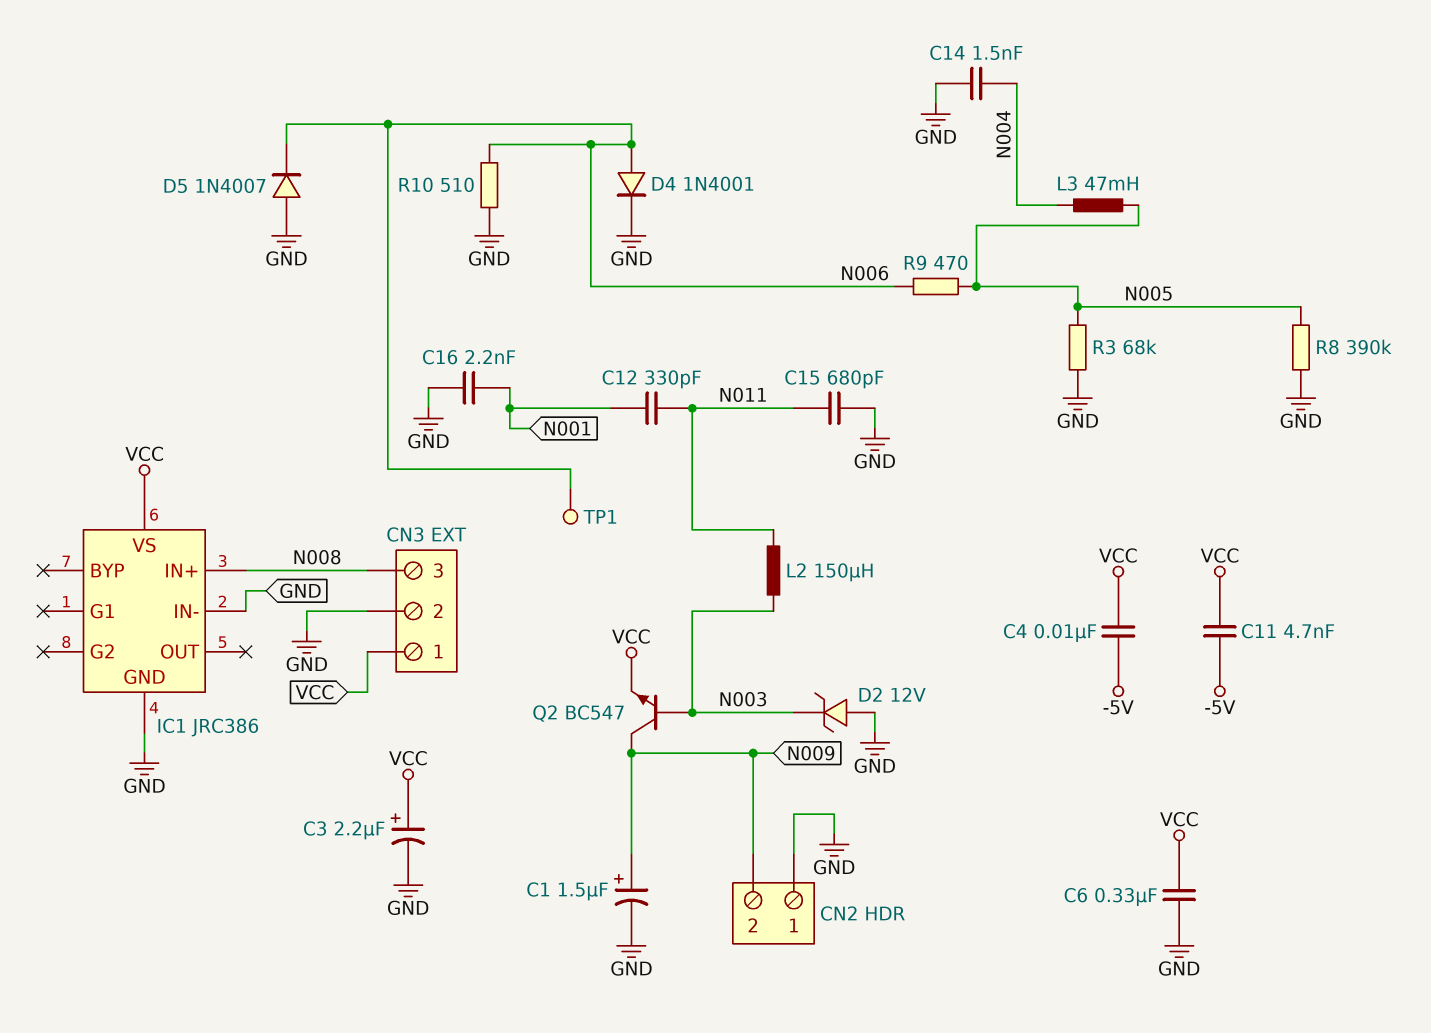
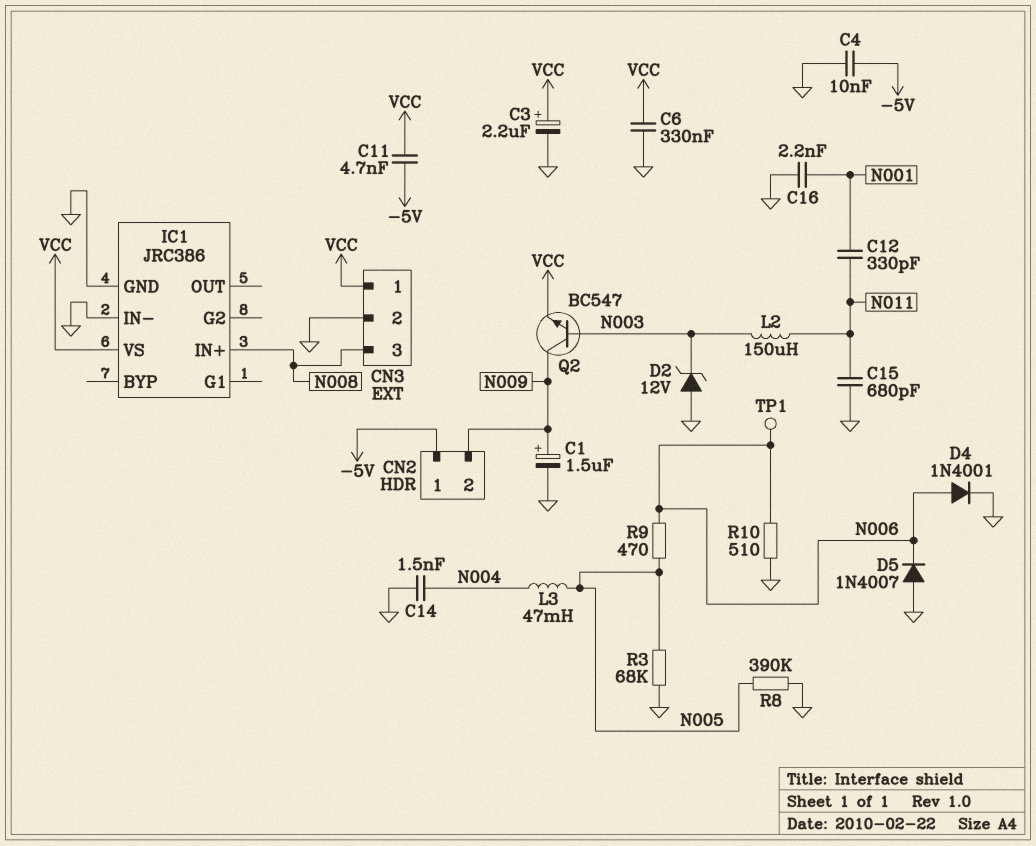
C4: 10nF (-5V, VCC) -> 10nF (-5V, GND)
CN2 pin 1: GND -> -5V

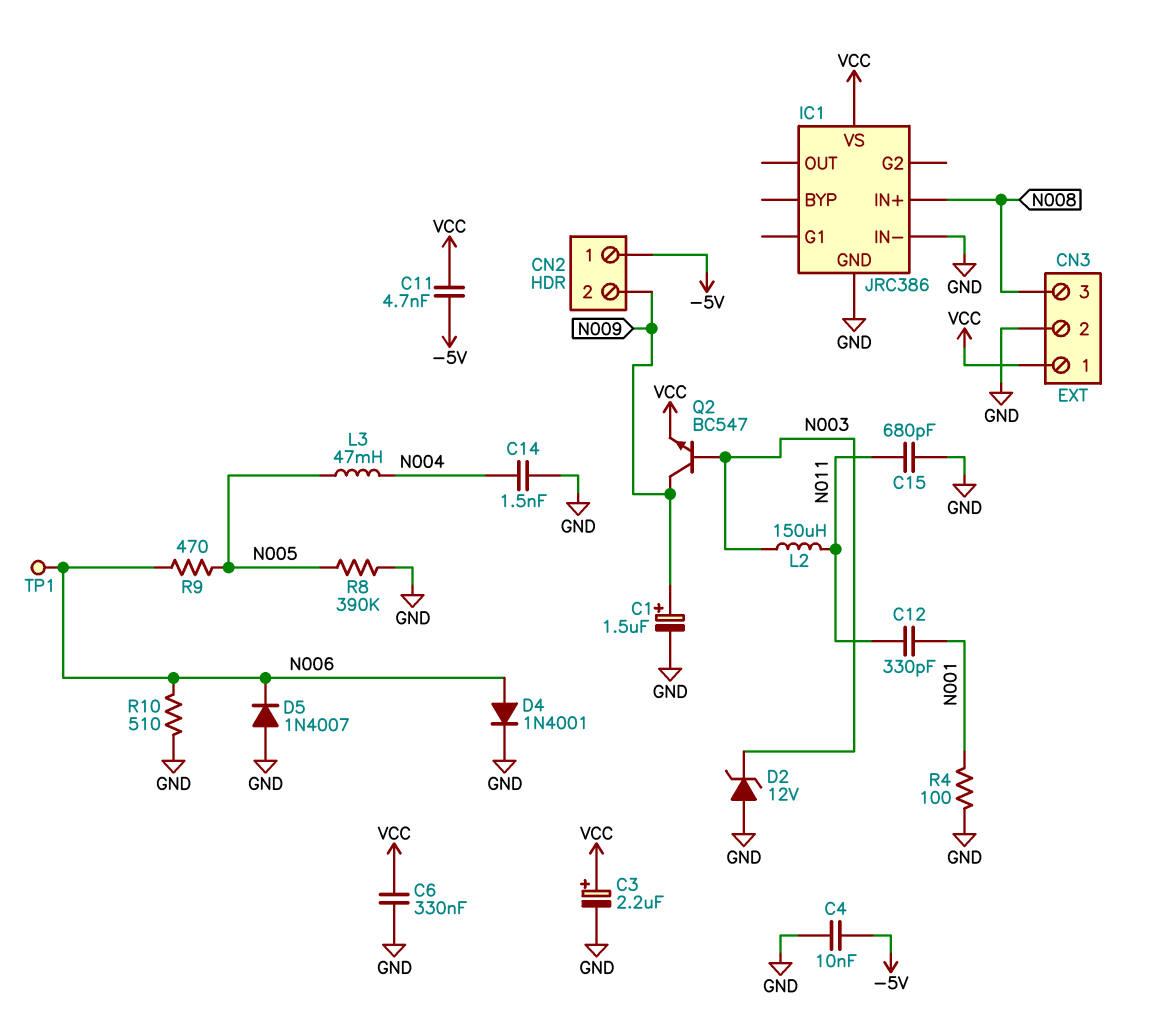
C16: 2.2nF (GND, N001) -> none
R3: 68k (GND, N005) -> none
R4: none -> 100 (GND, N001)

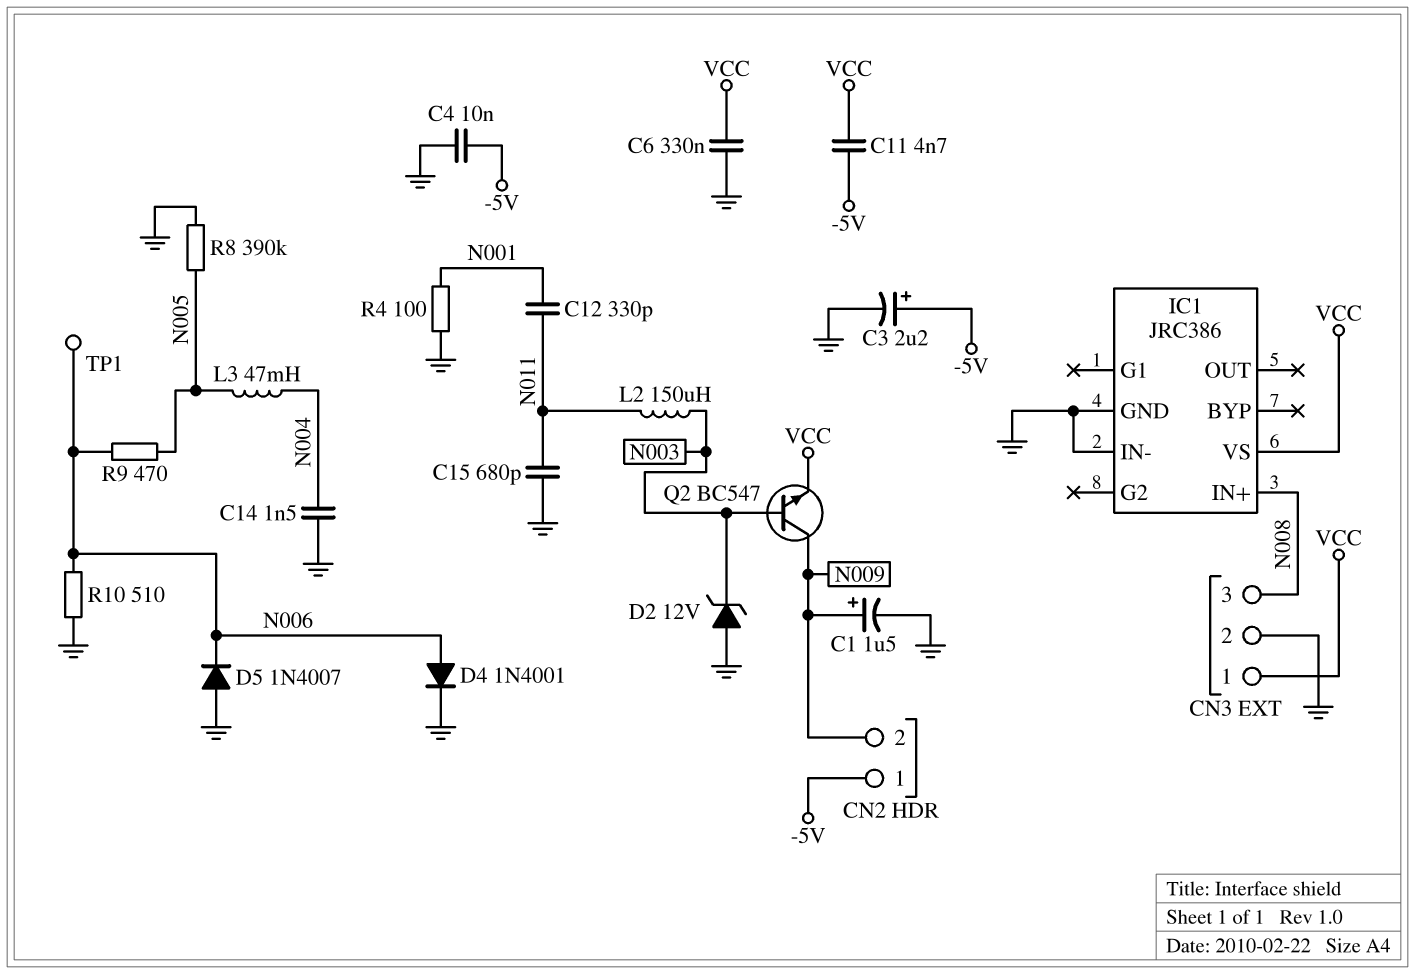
C3: 2.2uF (plus VCC, minus GND) -> 2.2uF (plus -5V, minus GND)

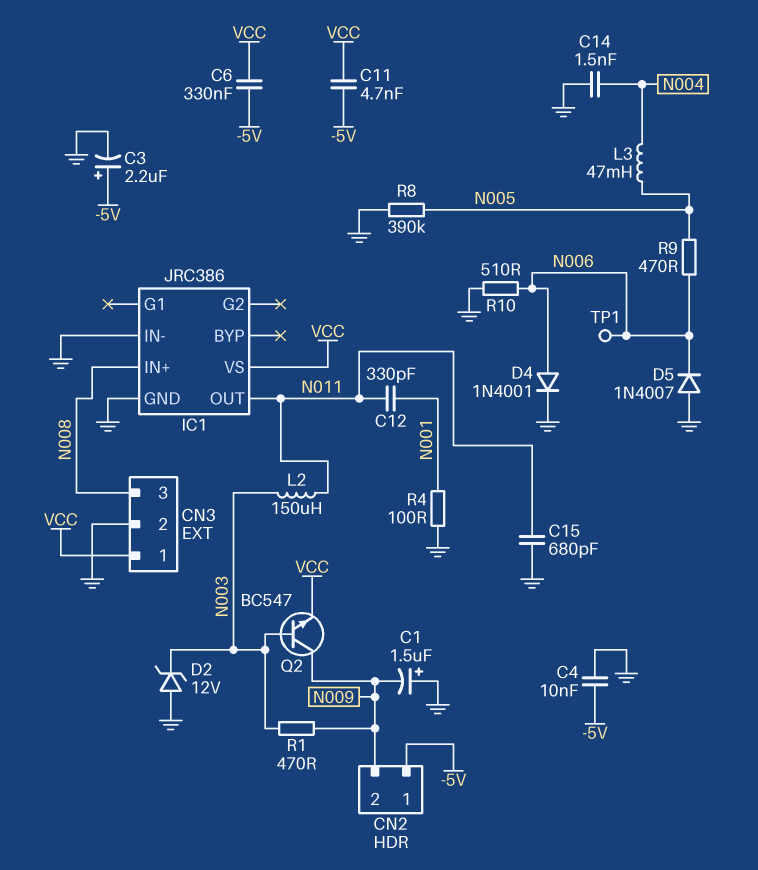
C1: 1.5uF (plus N009, minus GND) -> 1.5uF (plus GND, minus N009)
C6: 330nF (GND, VCC) -> 330nF (-5V, VCC)
IC1 pin OUT: none -> N011
R1: none -> 470 (N003, N009)

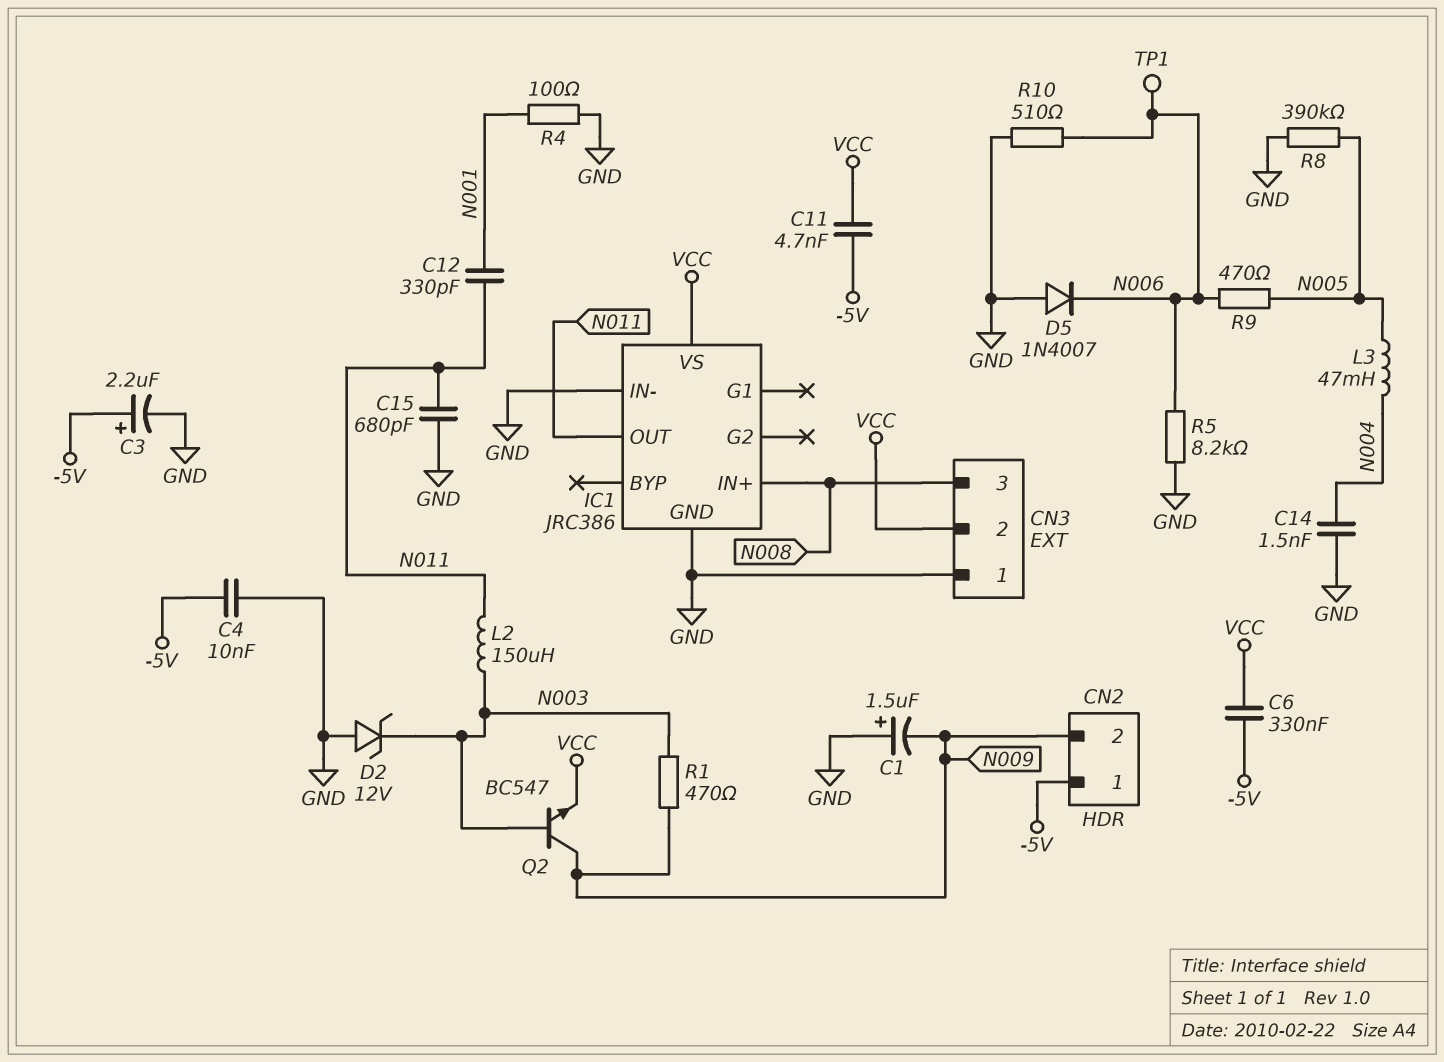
CN3 pin 1: VCC -> GND
CN3 pin 2: GND -> VCC
D4: diode 1N4001 (A N006, K GND) -> none
R5: none -> 8.2k (GND, N006)

